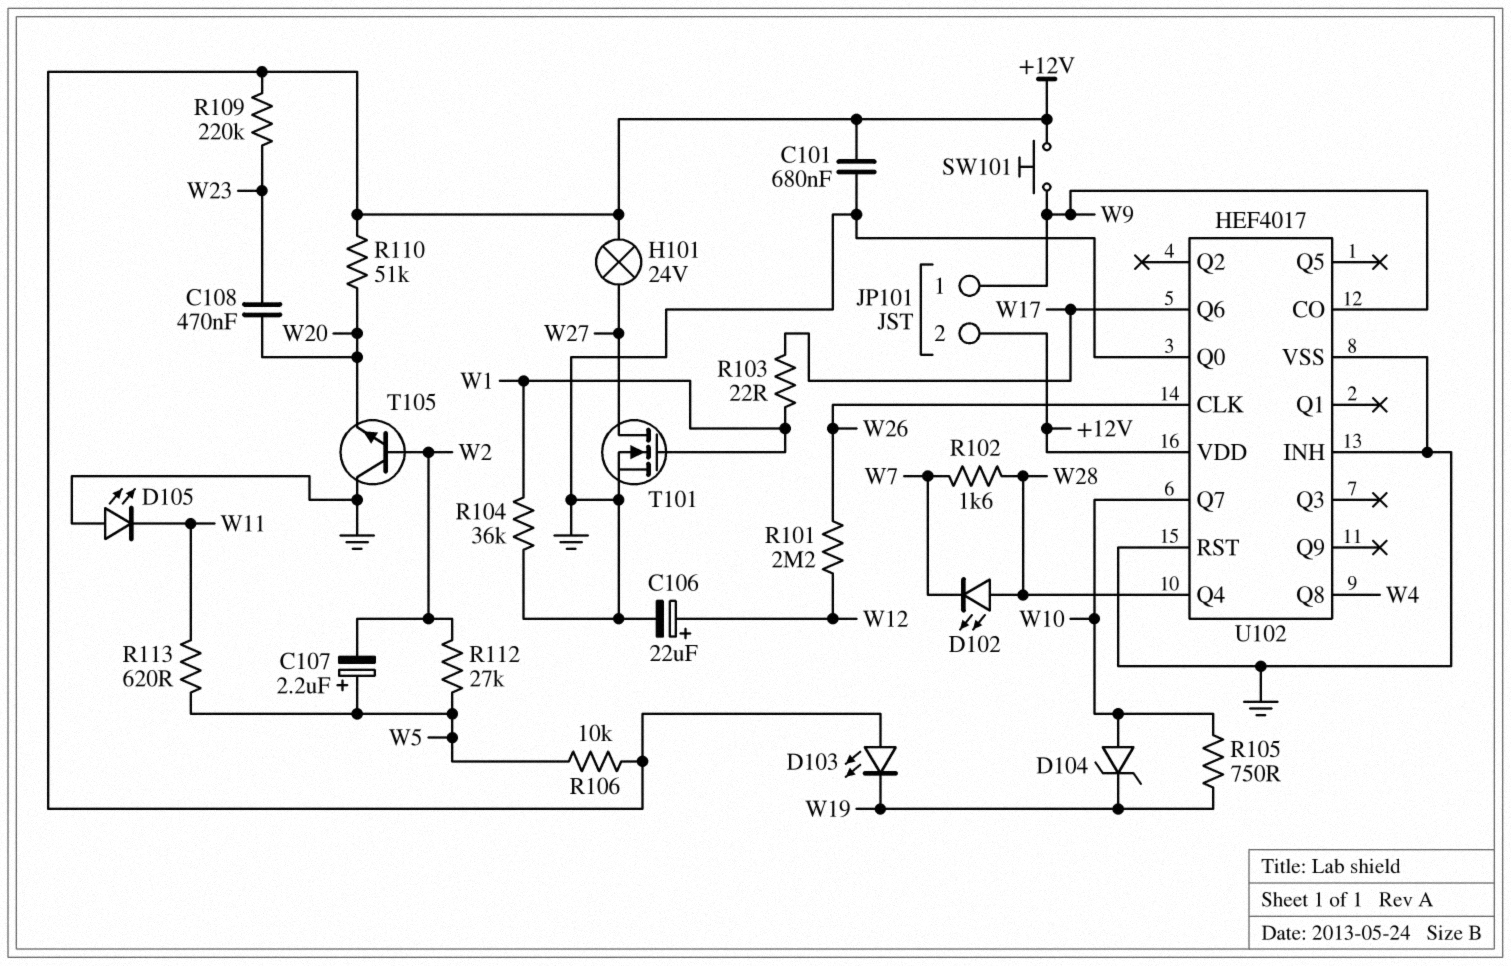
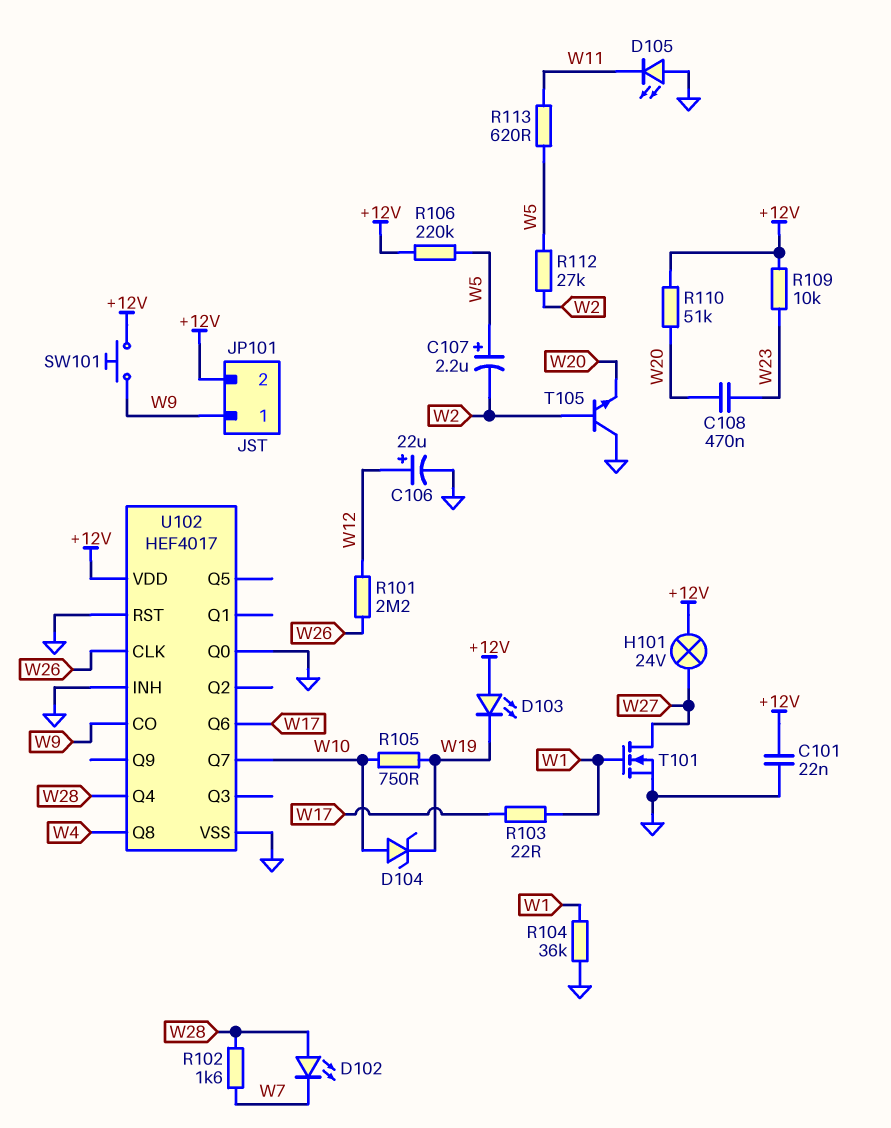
C101: 680nF (+12V, GND) -> 22nF (+12V, GND)
R106: 10k (+12V, W5) -> 220k (+12V, W5)
R109: 220k (+12V, W23) -> 10k (+12V, W23)

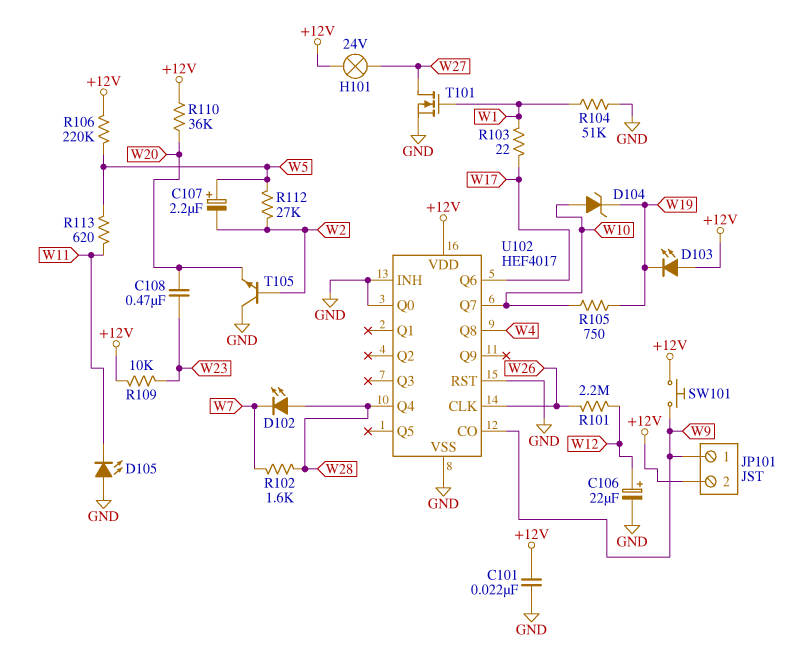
R104: 36k (GND, W1) -> 51k (GND, W1)
R110: 51k (+12V, W20) -> 36k (+12V, W20)

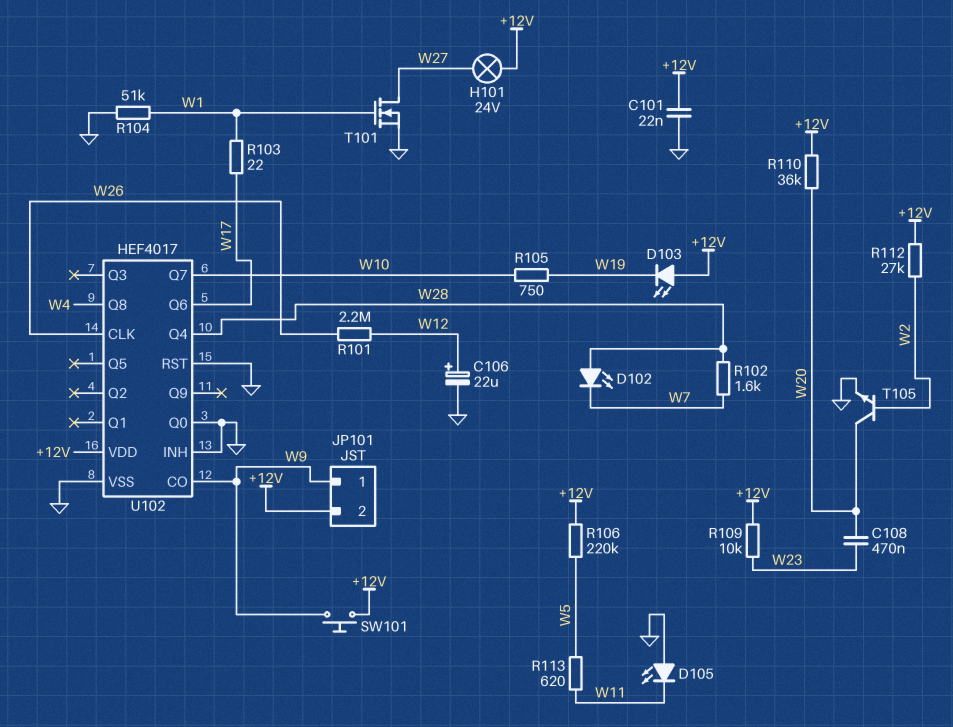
C107: 2.2uF (plus W5, minus W2) -> none
D104: zener (A W10, K W19) -> none
R112: 27k (W2, W5) -> 27k (+12V, W2)
T105: NPN (B W2, C GND, E W20) -> NPN (B W2, C W20, E GND)

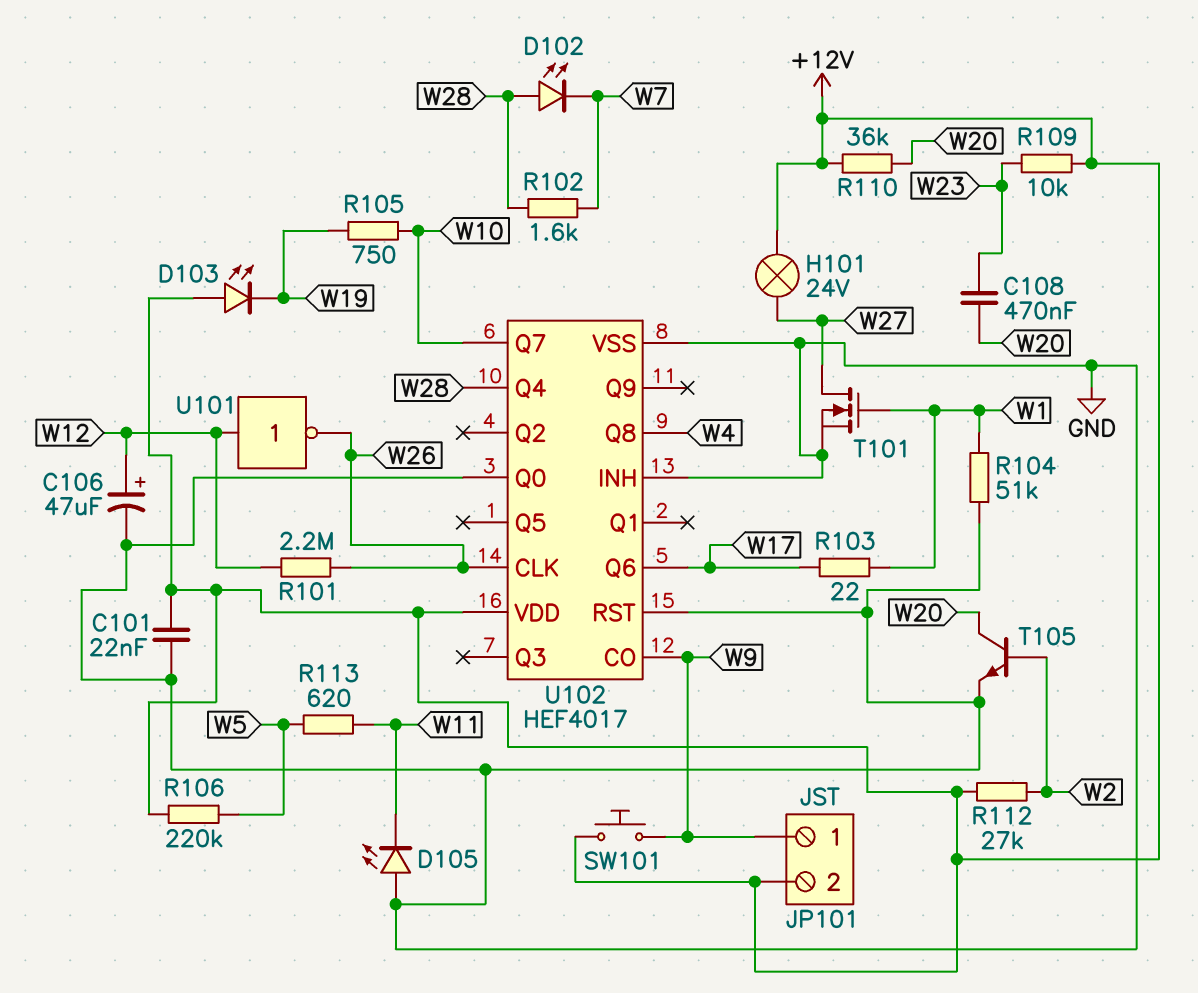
C106: 22uF (plus W12, minus GND) -> 47uF (plus W12, minus GND)
U101: none -> NOT (in W12, out W26)

